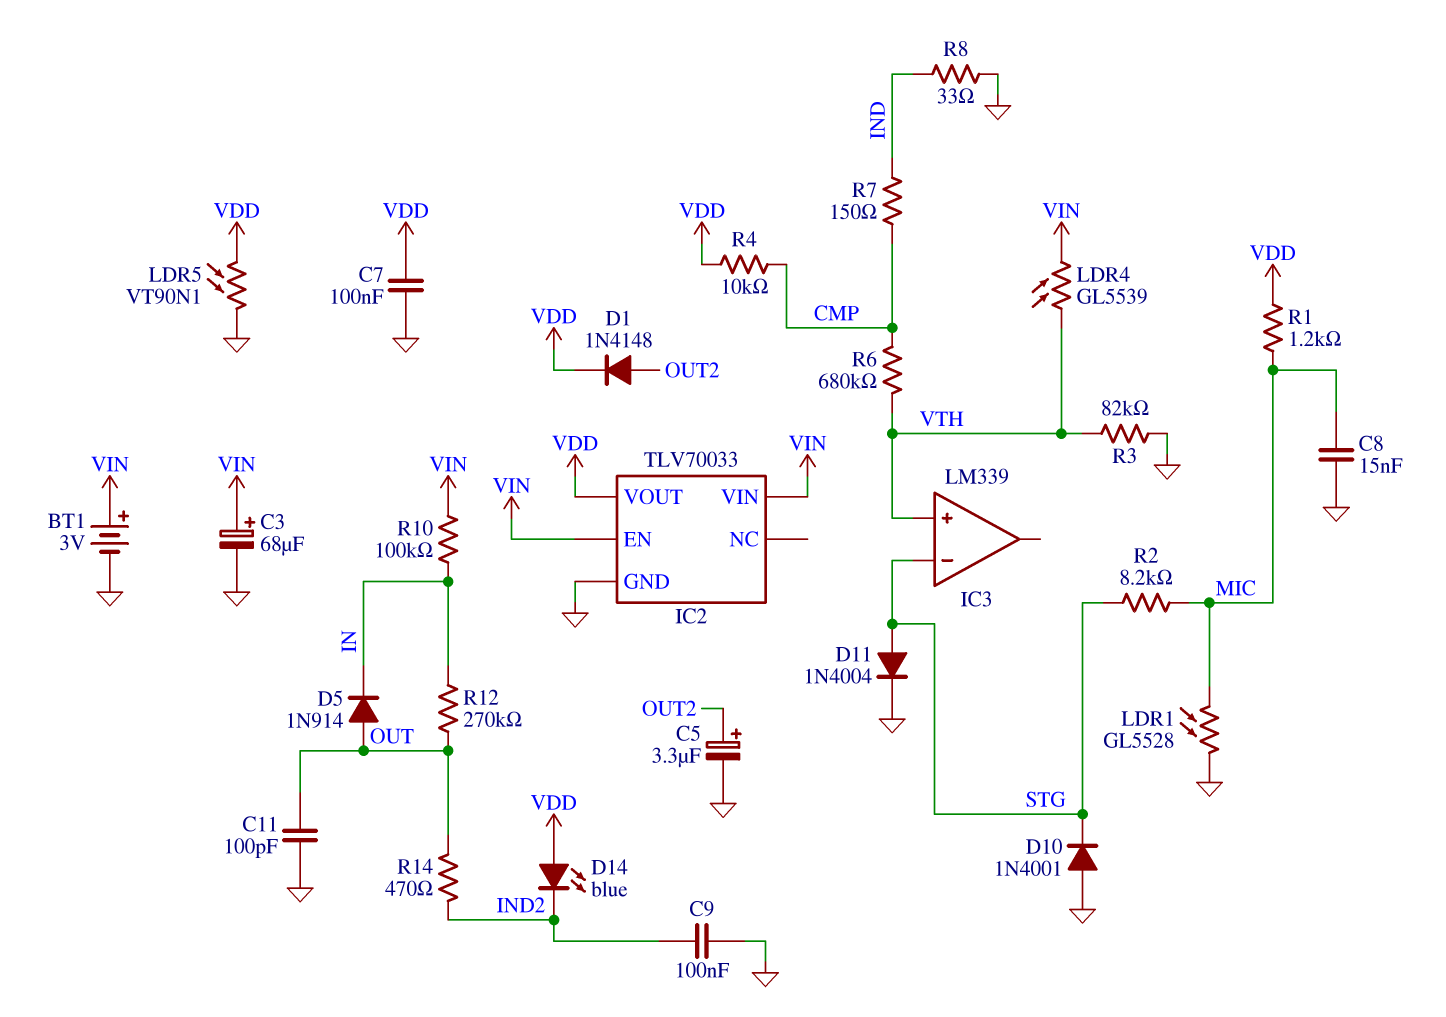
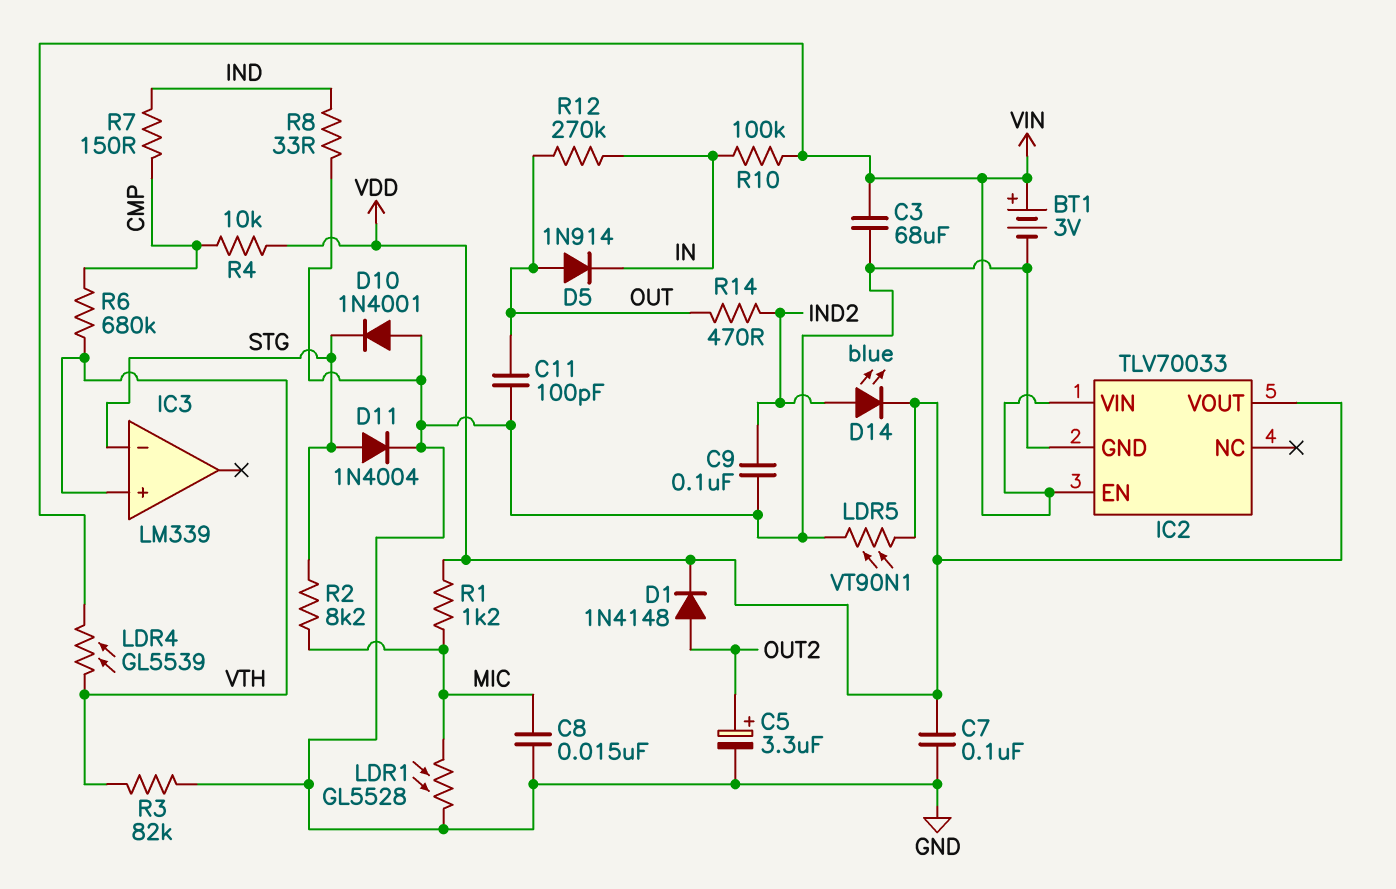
C3: 68uF (plus VIN, minus GND) -> 68uF (GND, VIN)
D14: LED blue (A VDD, K IND2) -> LED blue (A IND2, K VDD)

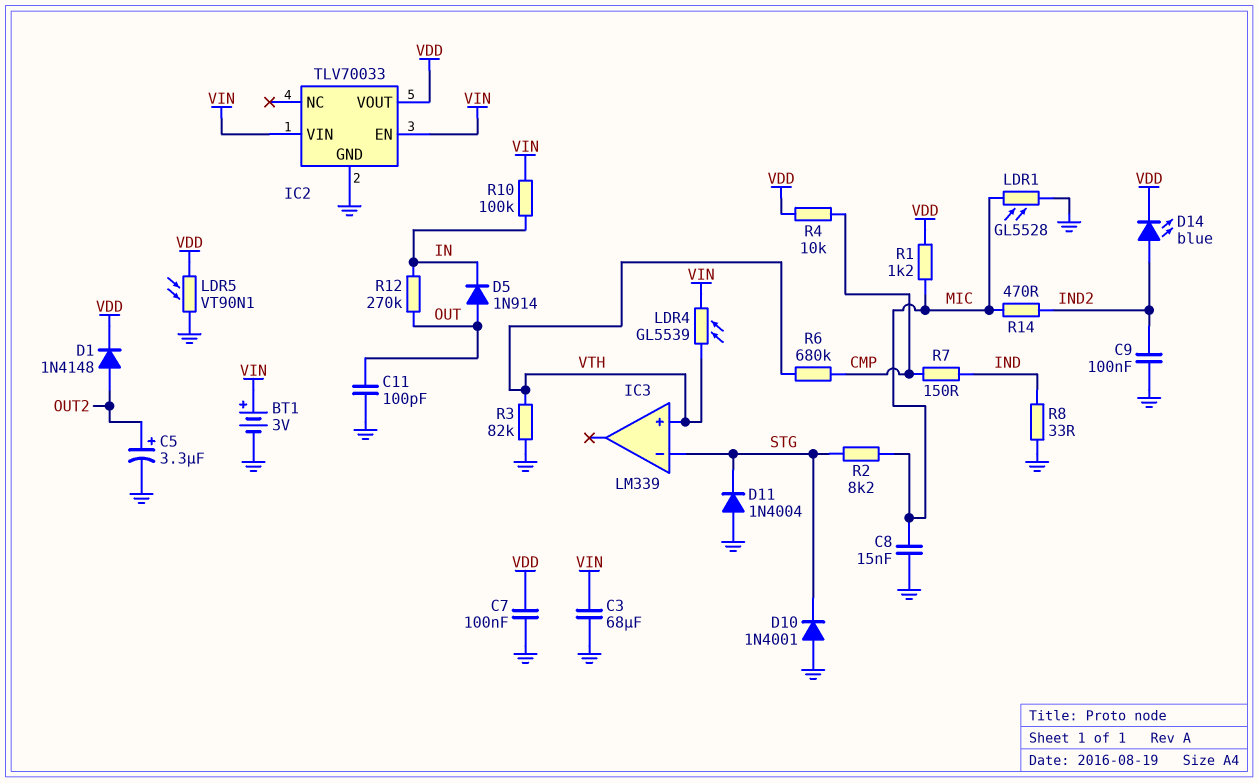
D11: diode 1N4004 (A STG, K GND) -> diode 1N4004 (A GND, K STG)
R14: 470 (IND2, OUT) -> 470 (IND2, MIC)

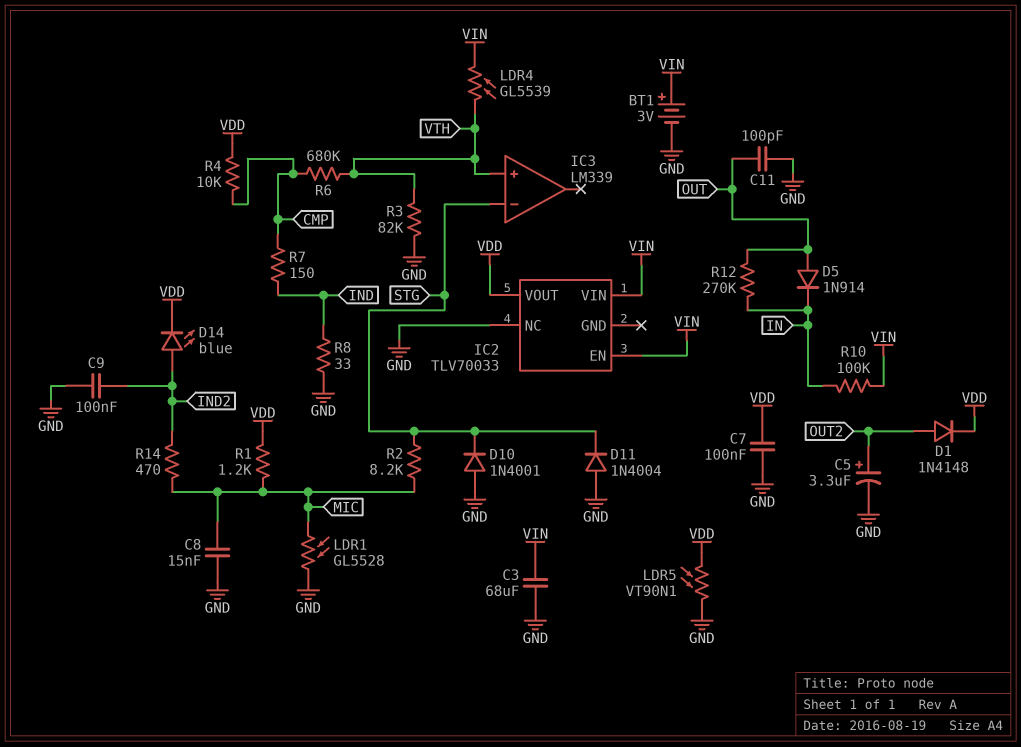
IC2 pin GND: GND -> none
IC2 pin NC: none -> GND

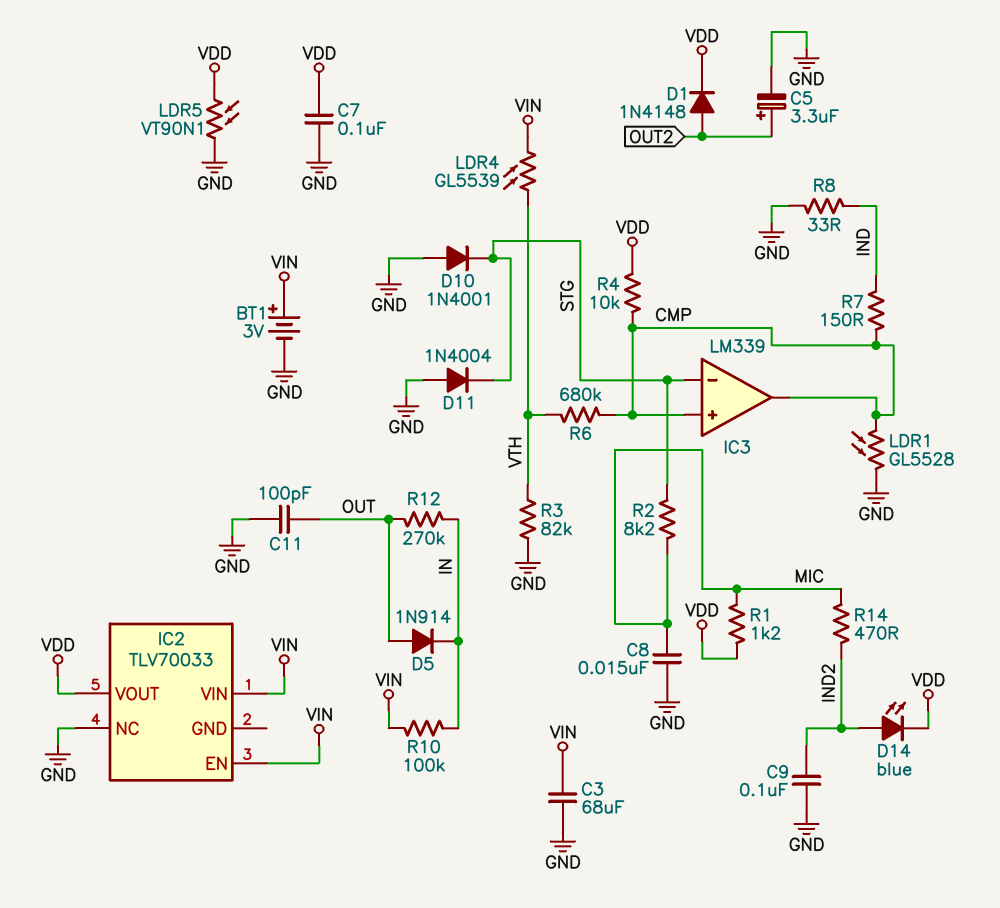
IC3 pin in+: VTH -> CMP
IC3 pin out: none -> CMP
LDR1: GL5528 (GND, MIC) -> GL5528 (CMP, GND)

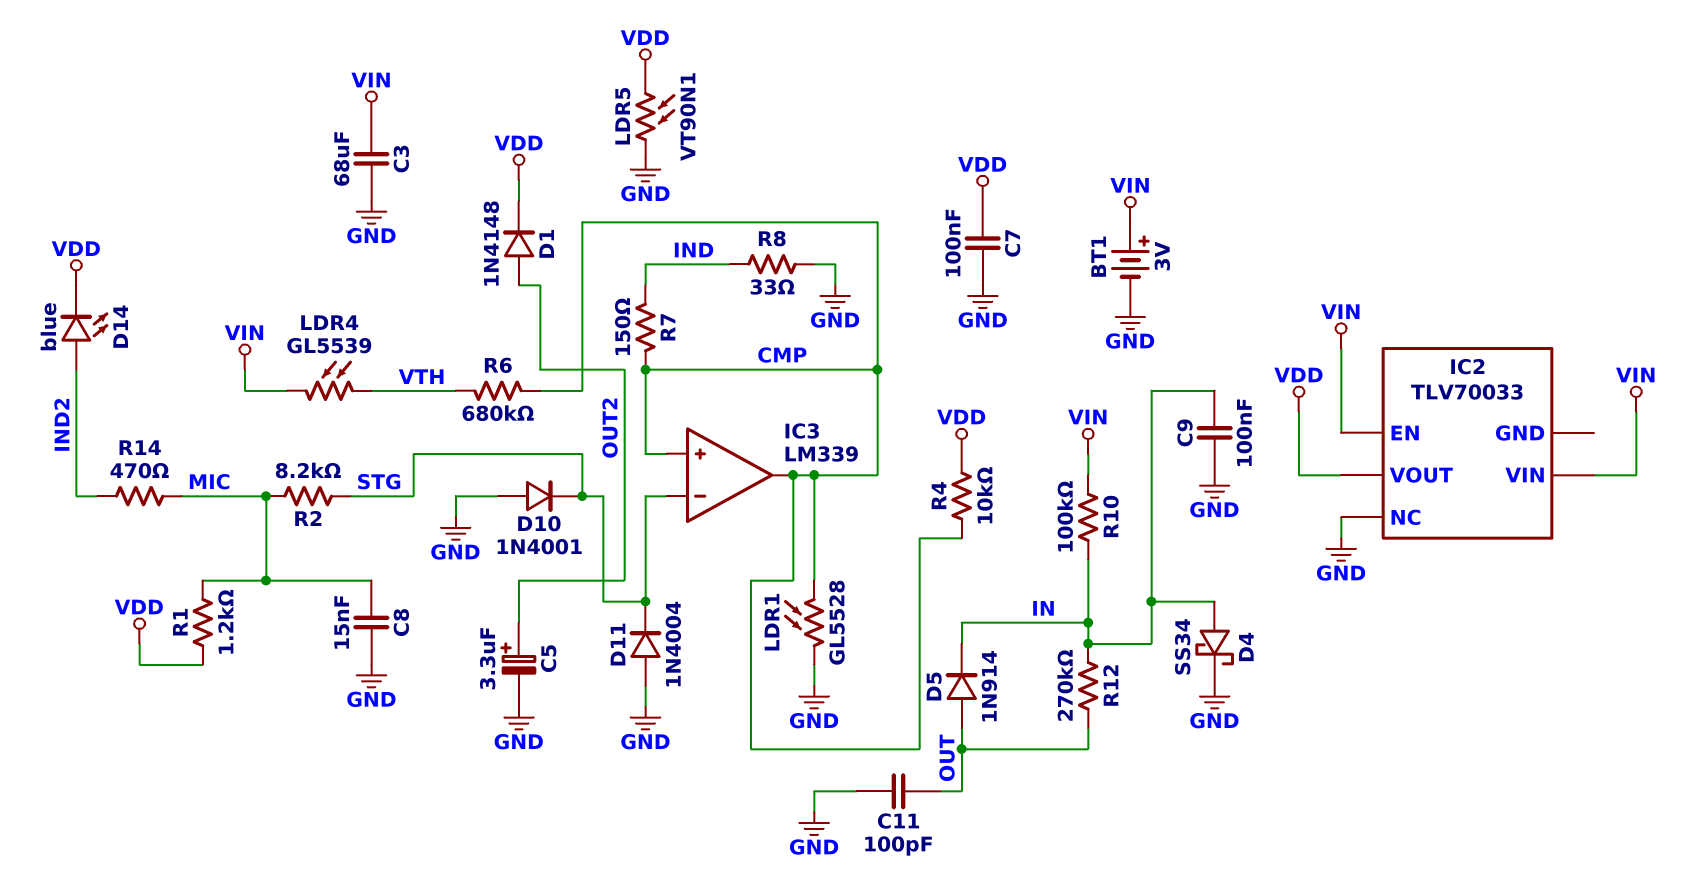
C9: 100nF (GND, IND2) -> 100nF (GND, IN)
D4: none -> schottky SS34 (A IN, K GND)
R3: 82k (GND, VTH) -> none

